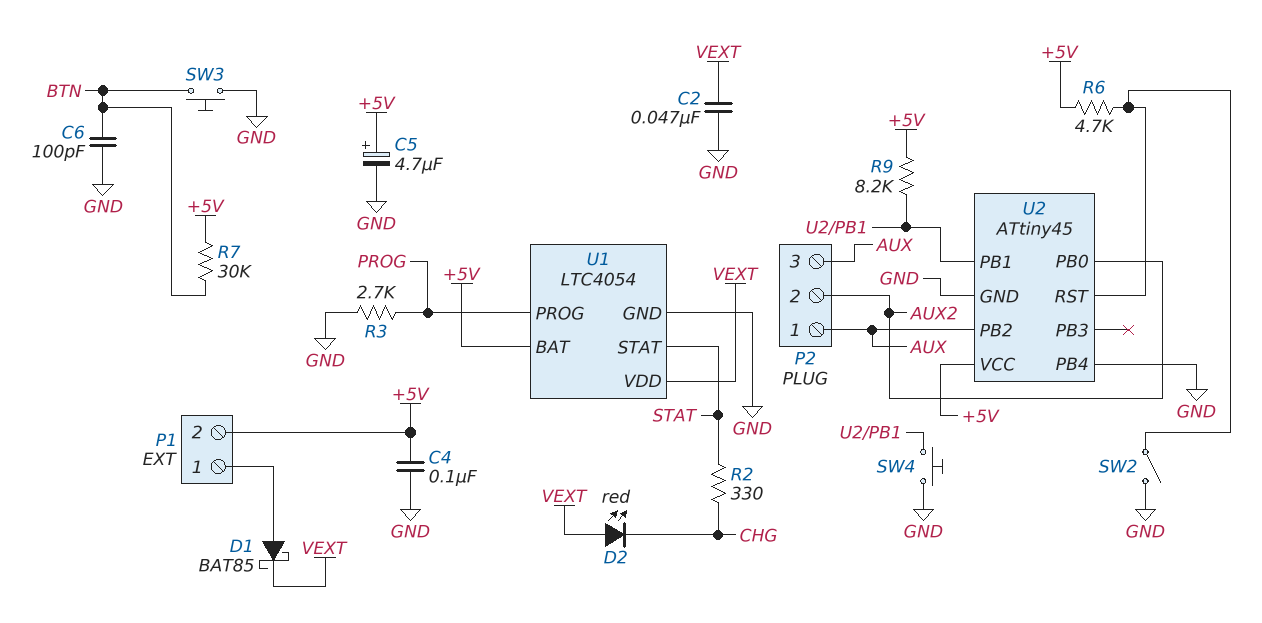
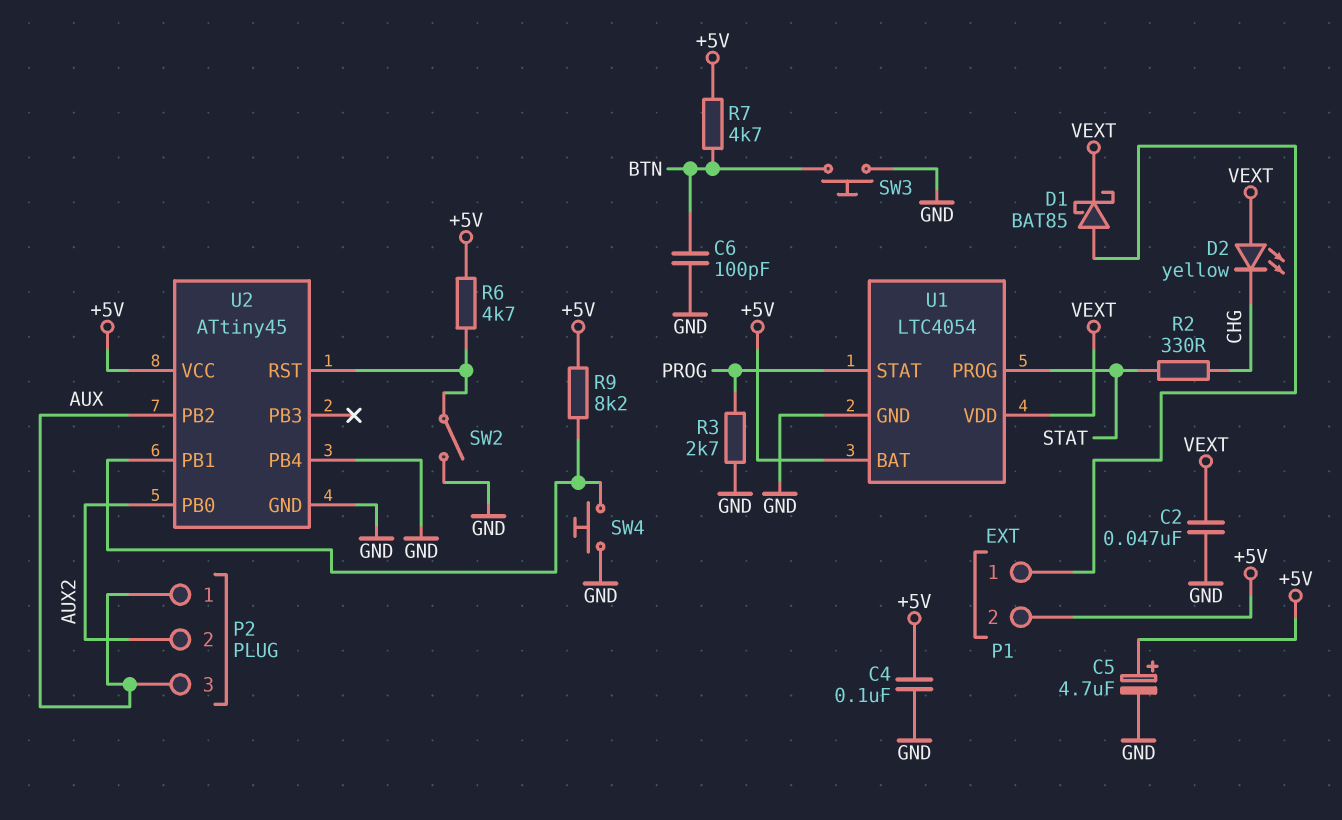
D2: LED red (A VEXT, K CHG) -> LED yellow (A VEXT, K CHG)
R7: 30k (+5V, BTN) -> 4.7k (+5V, BTN)
U1 pin PROG: PROG -> STAT
U1 pin STAT: STAT -> PROG

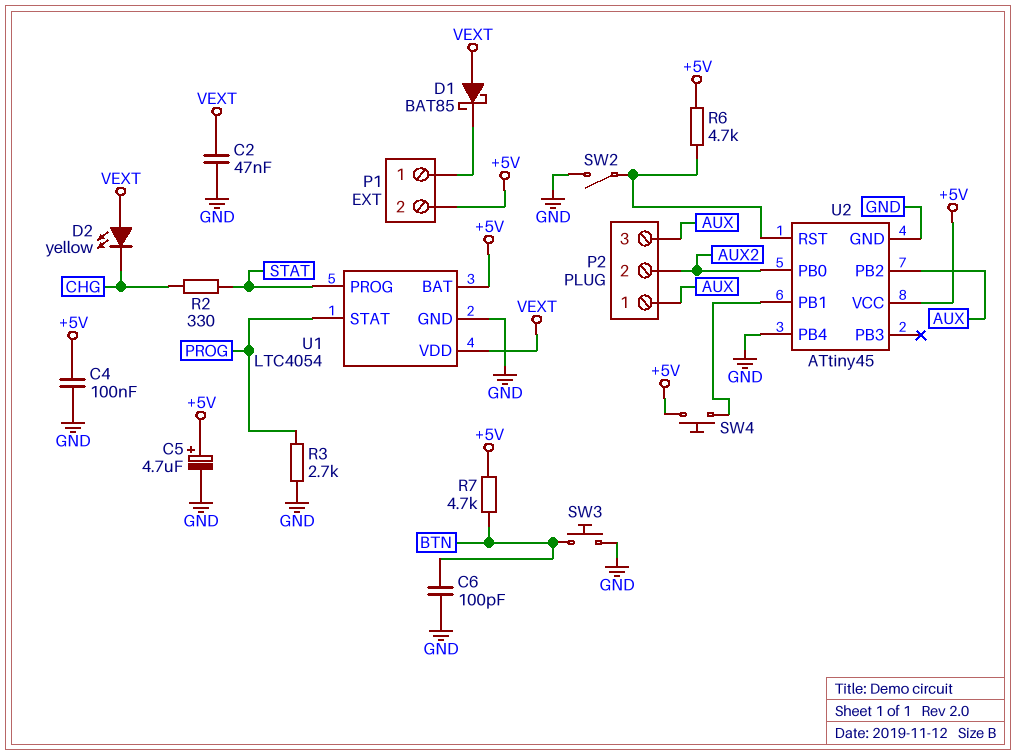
D1: schottky BAT85 (A P1/1, K VEXT) -> schottky BAT85 (A VEXT, K P1/1)
R9: 8.2k (+5V, U2/PB1) -> none
SW4: button (GND, U2/PB1) -> button (+5V, U2/PB1)

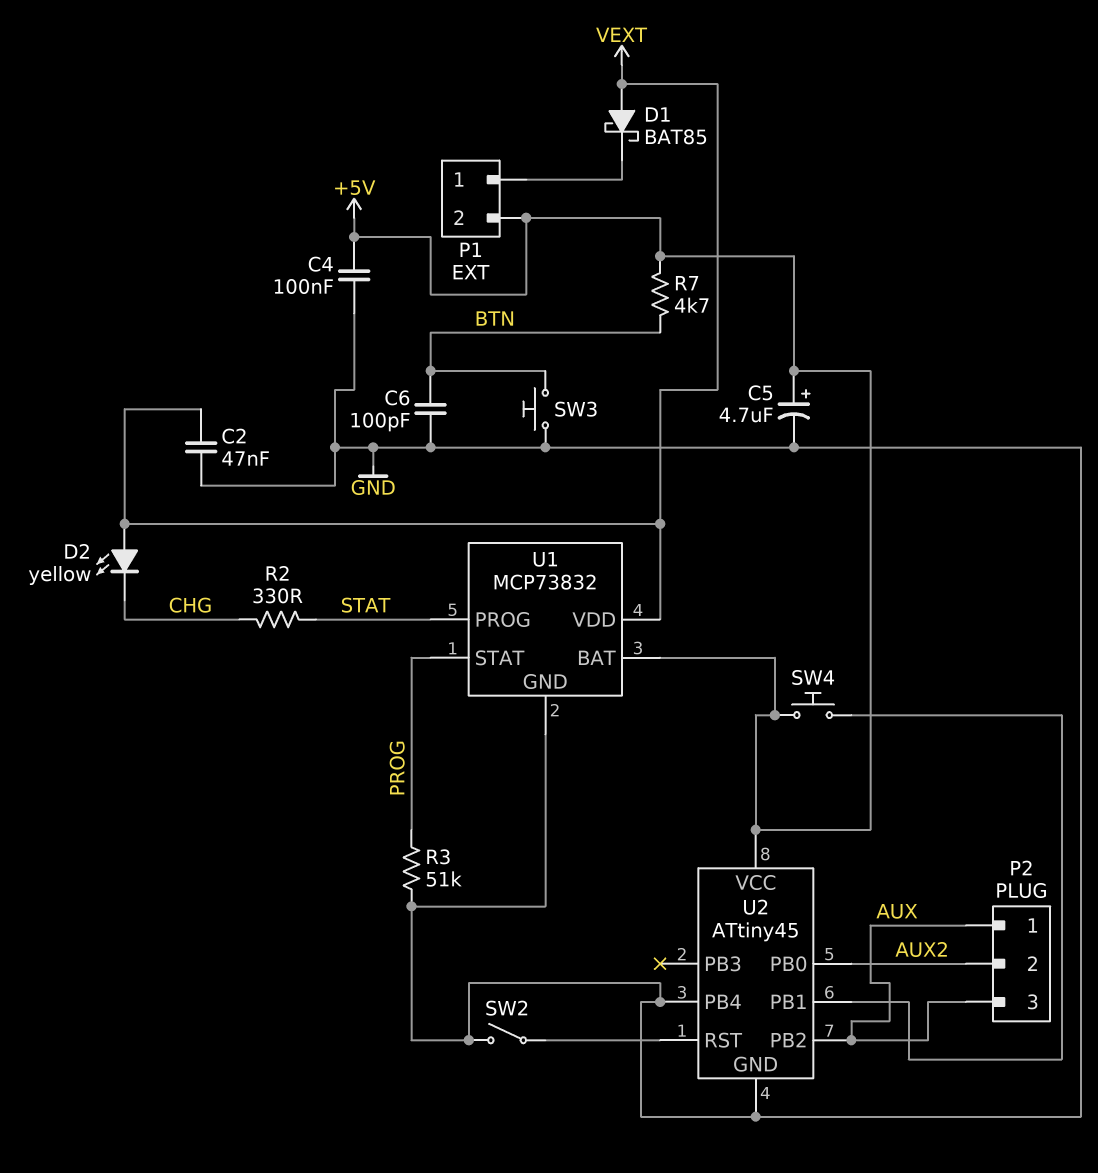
R3: 2.7k (GND, PROG) -> 51k (GND, PROG)
R6: 4.7k (+5V, U2/RST) -> none
U1: LTC4054 -> MCP73832

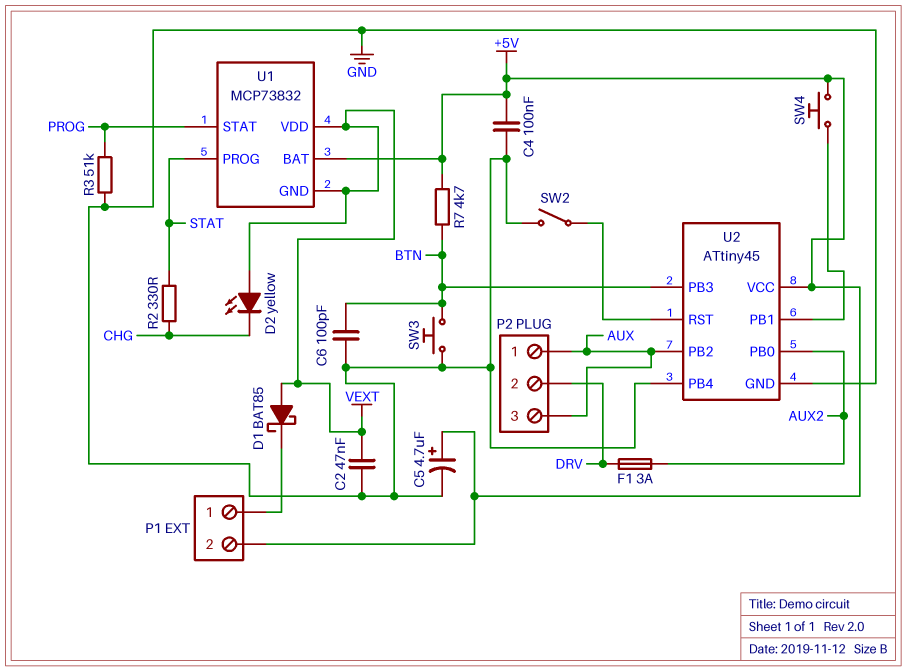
F1: none -> 3A (AUX2, DRV)
P2 pin 2: AUX2 -> DRV
U1 pin GND: GND -> VEXT
U2 pin PB3: none -> BTN

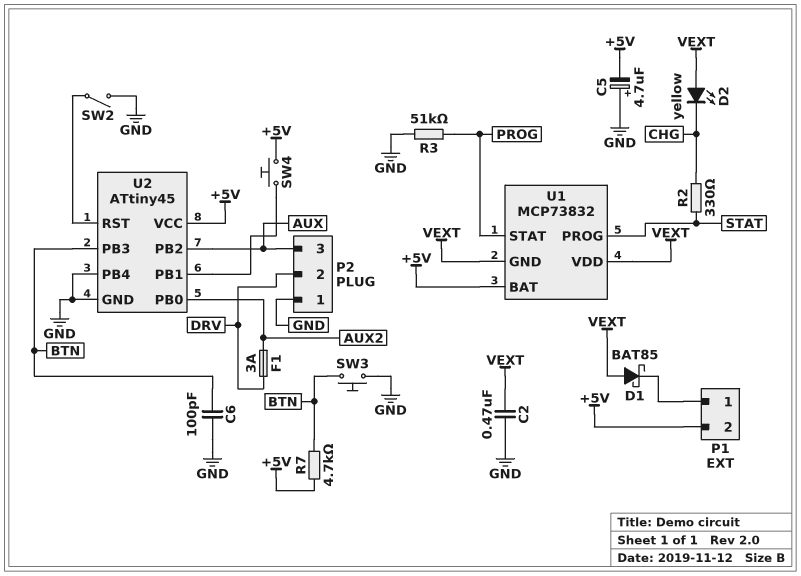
C2: 47nF (GND, VEXT) -> 470nF (GND, VEXT)
C4: 100nF (+5V, GND) -> none
C5: 4.7uF (plus +5V, minus GND) -> 4.7uF (plus GND, minus +5V)
P2 pin 1: AUX -> GND

